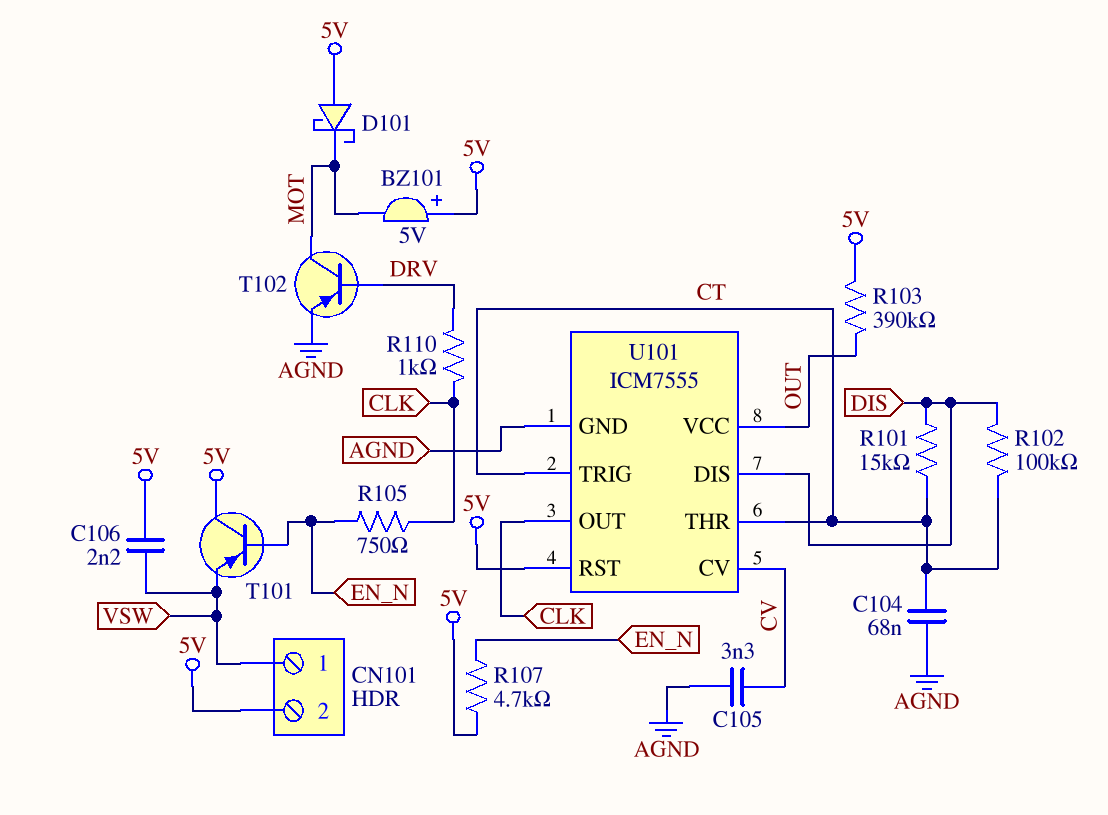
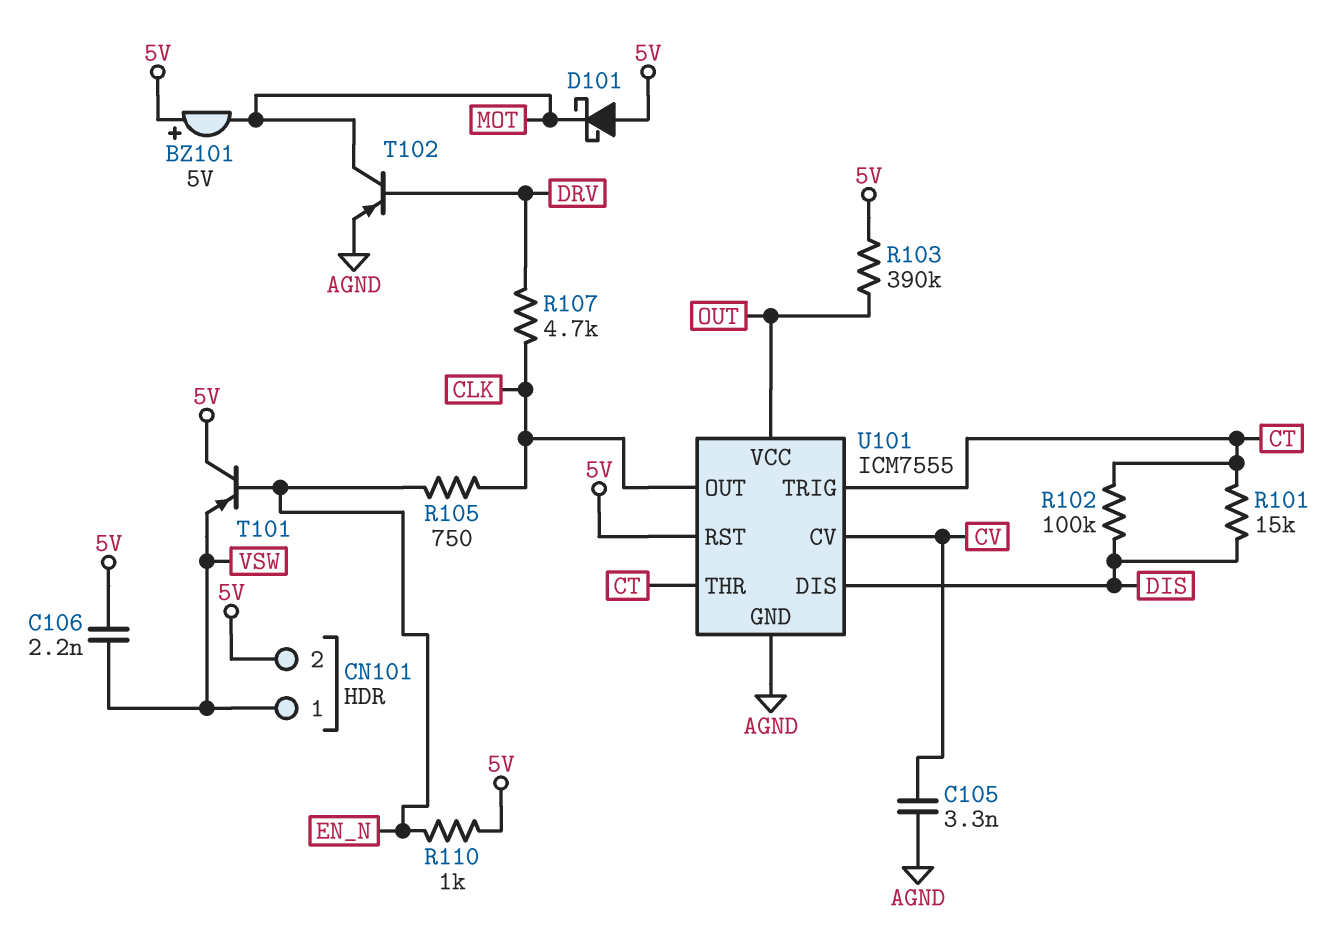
C104: 68nF (AGND, CT) -> none
R107: 4.7k (5V, EN_N) -> 4.7k (CLK, DRV)
R110: 1k (CLK, DRV) -> 1k (5V, EN_N)

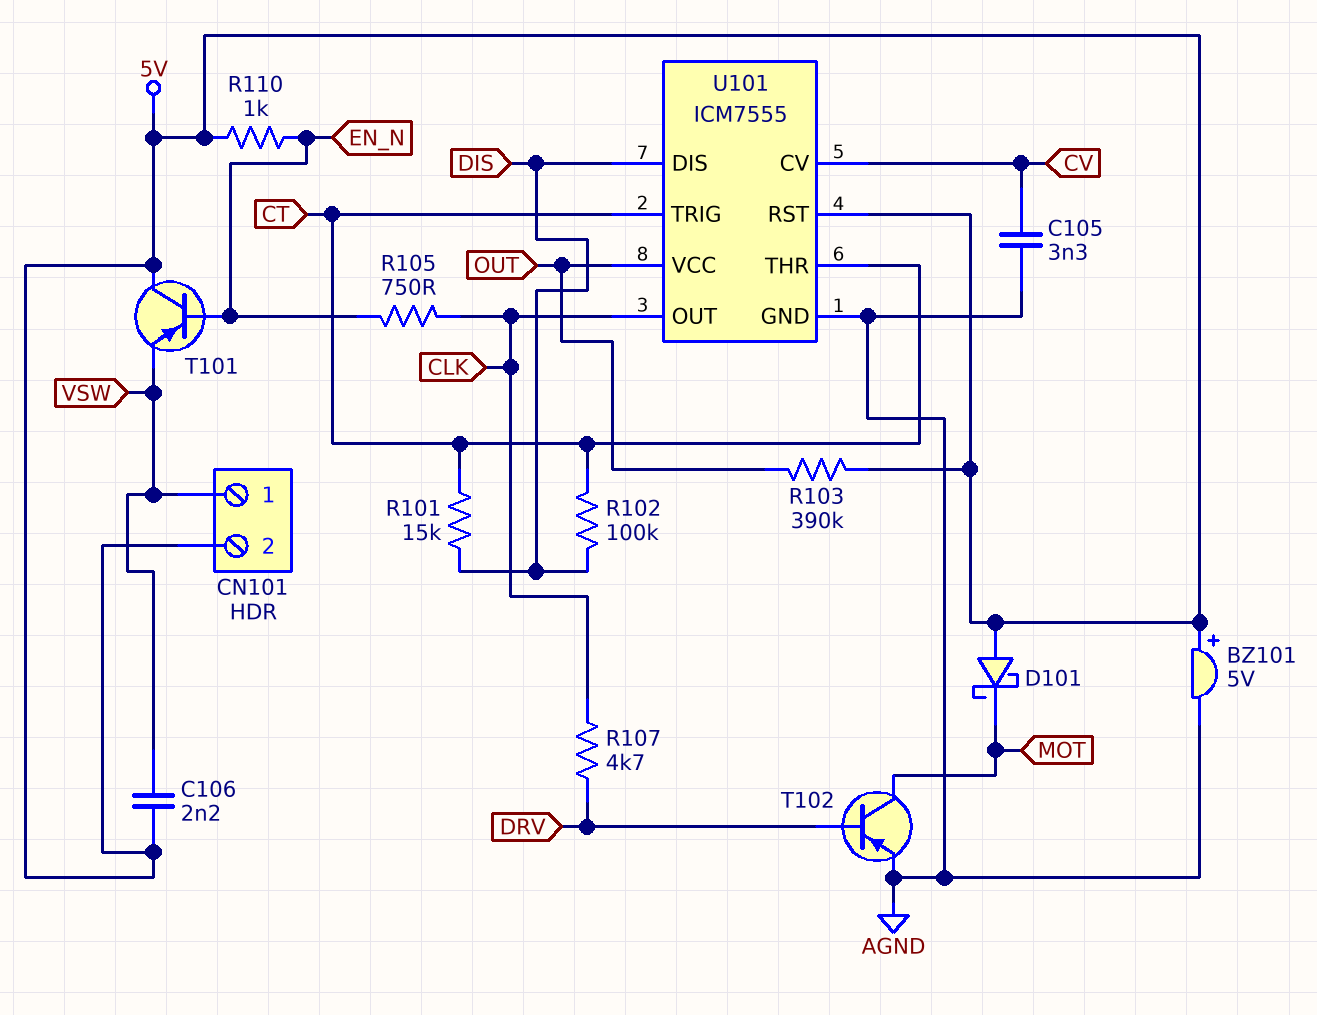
BZ101: buzzer 5V (plus 5V, minus MOT) -> buzzer 5V (plus 5V, minus AGND)

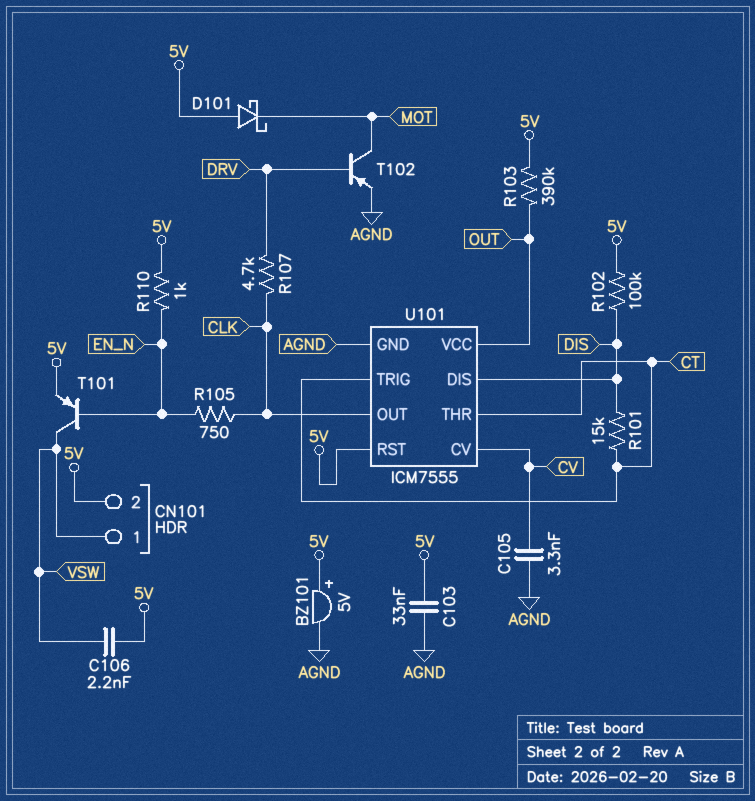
C103: none -> 33nF (5V, AGND)
R102: 100k (CT, DIS) -> 100k (5V, DIS)
T101: PNP (B EN_N, C 5V, E VSW) -> PNP (B EN_N, C VSW, E 5V)

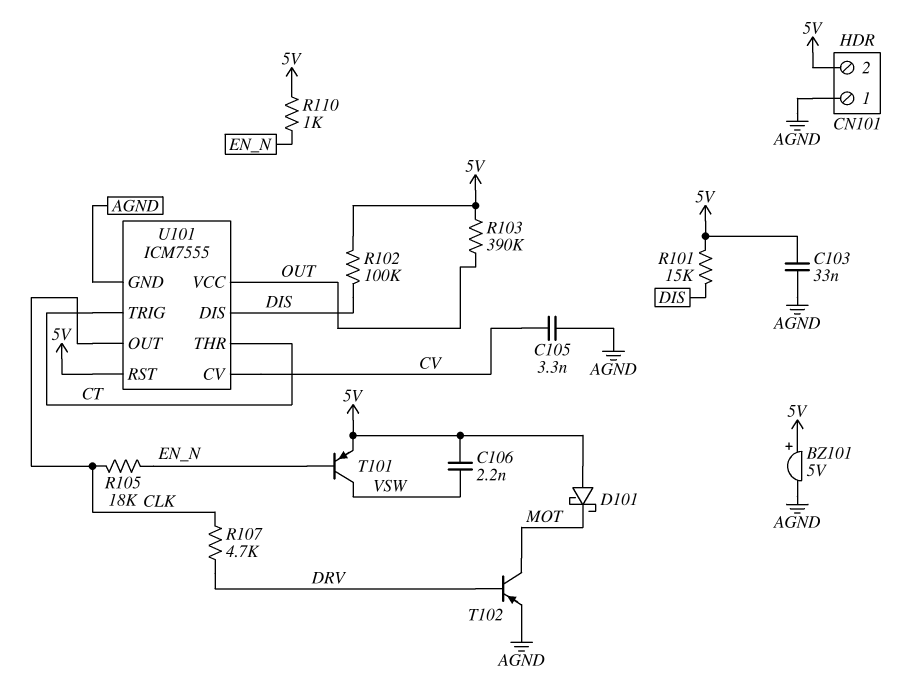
CN101 pin 1: VSW -> AGND
R101: 15k (CT, DIS) -> 15k (5V, DIS)
R105: 750 (CLK, EN_N) -> 18k (CLK, EN_N)

